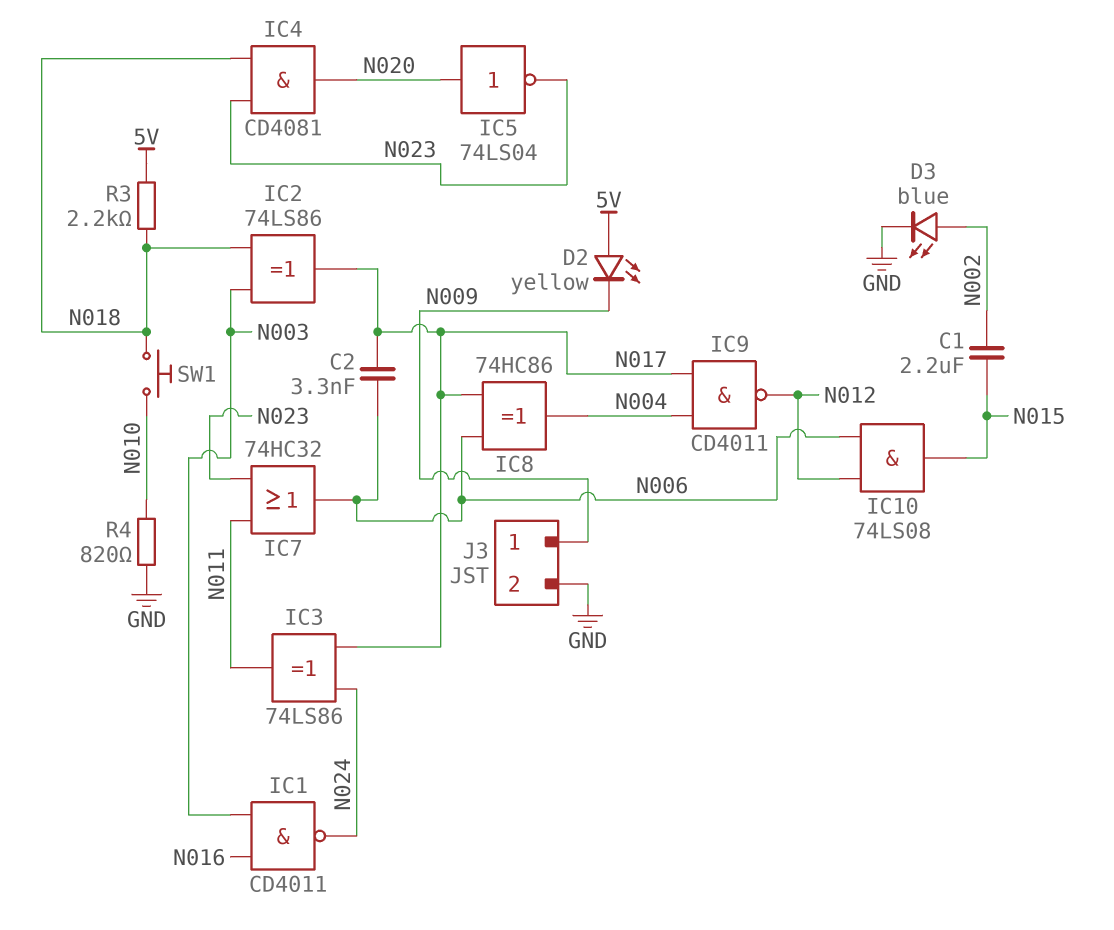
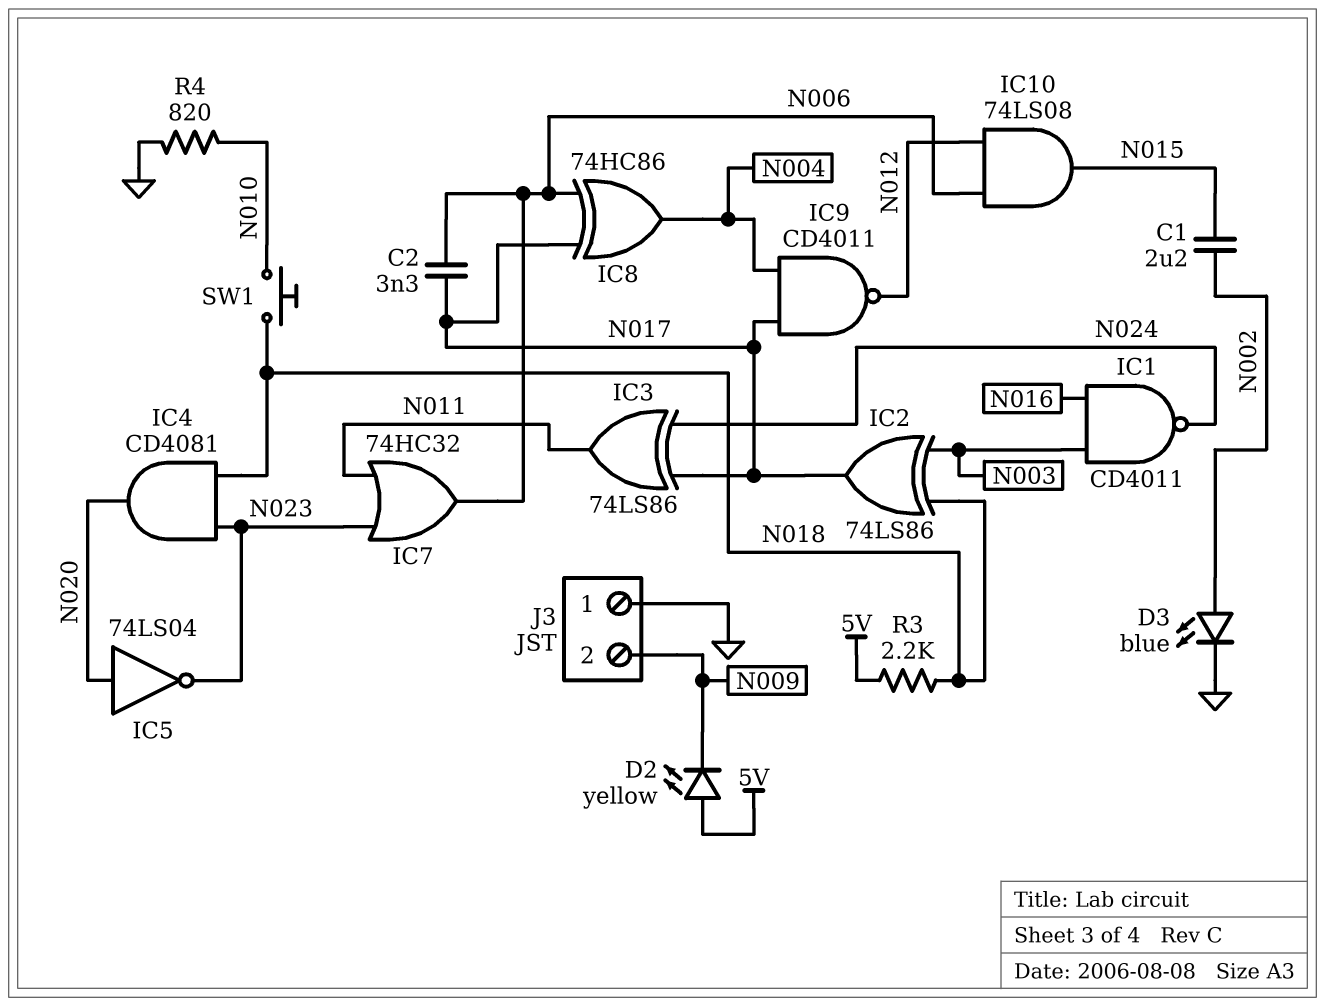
J3 pin 1: N009 -> GND
J3 pin 2: GND -> N009

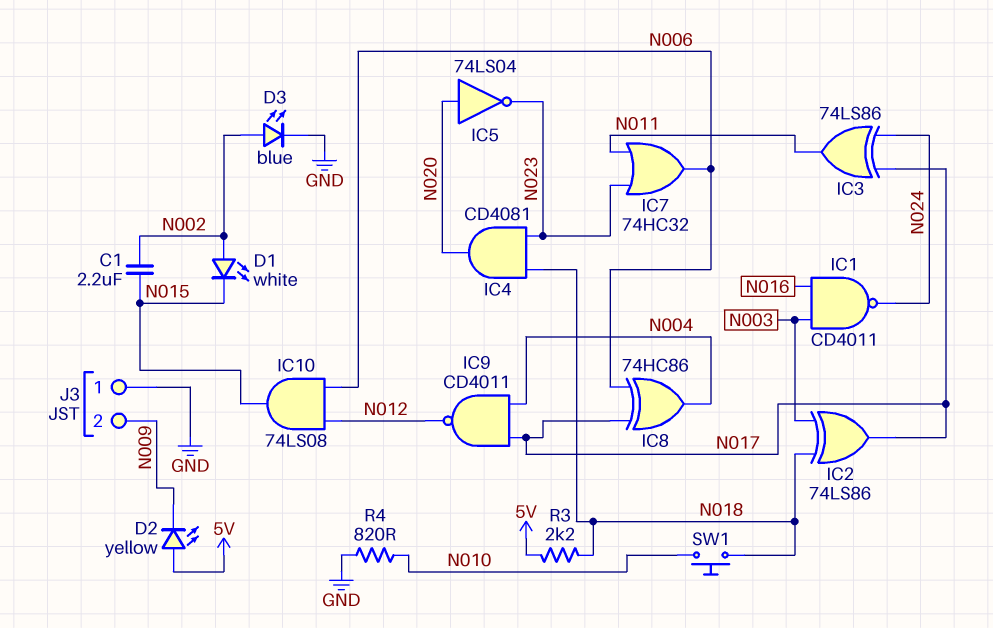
C2: 3.3nF (N006, N017) -> none
D1: none -> LED white (A N002, K N015)

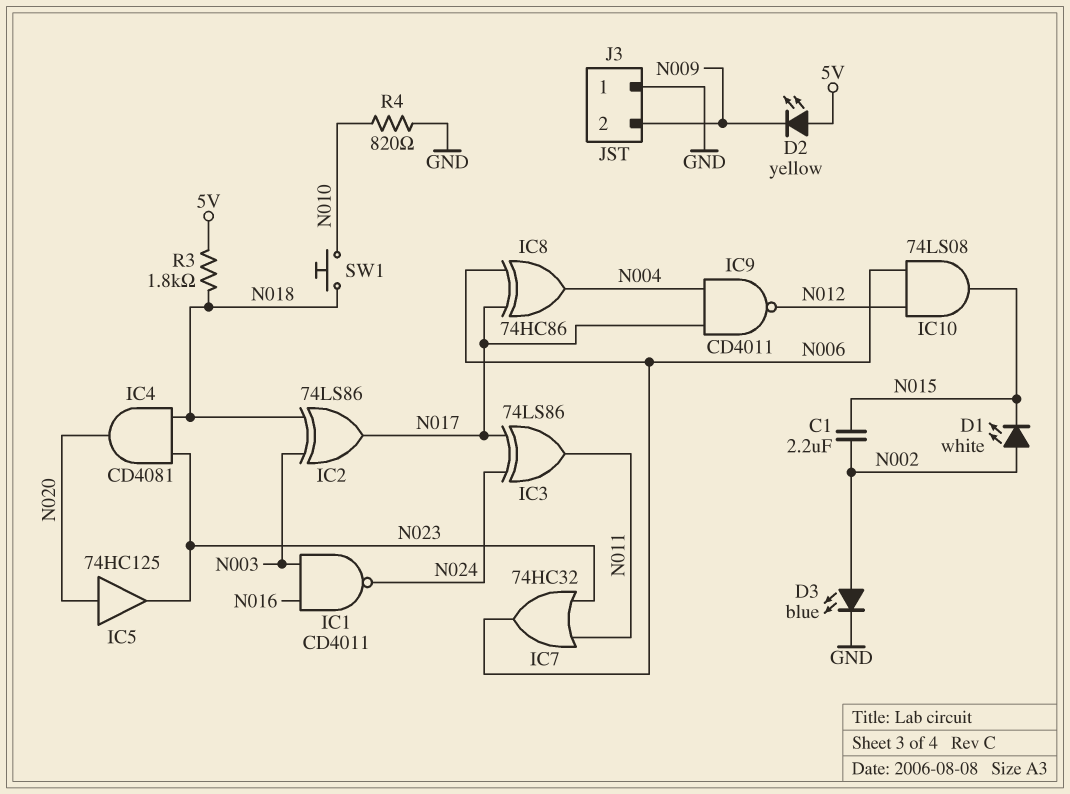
IC5: NOT 74LS04 (in N020, out N023) -> buffer 74HC125 (in N020, out N023)
R3: 2.2k (5V, N018) -> 1.8k (5V, N018)

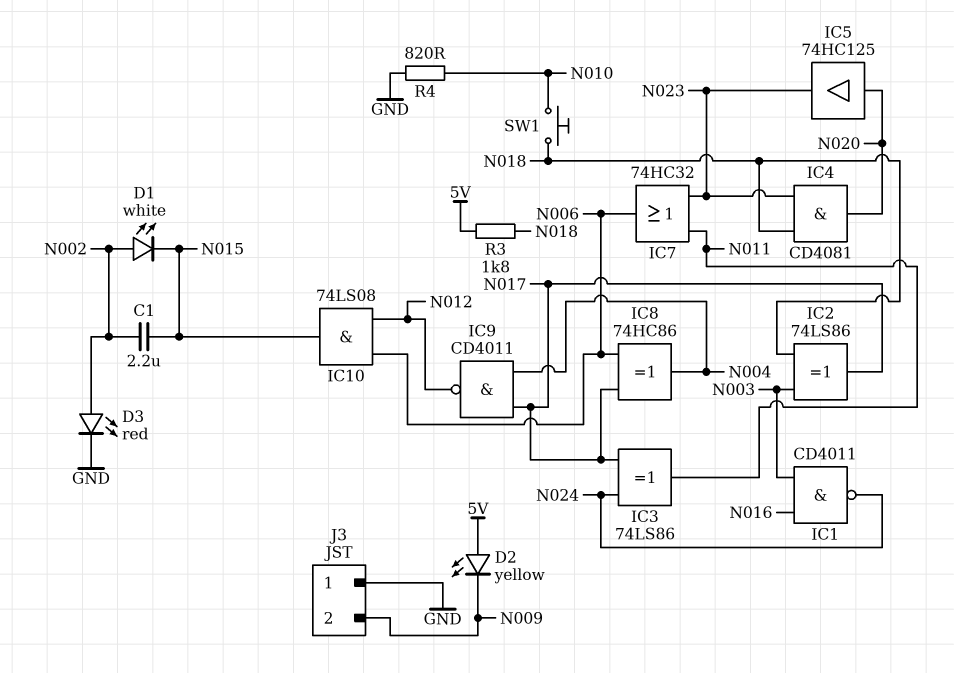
D3: LED blue (A N002, K GND) -> LED red (A N002, K GND)

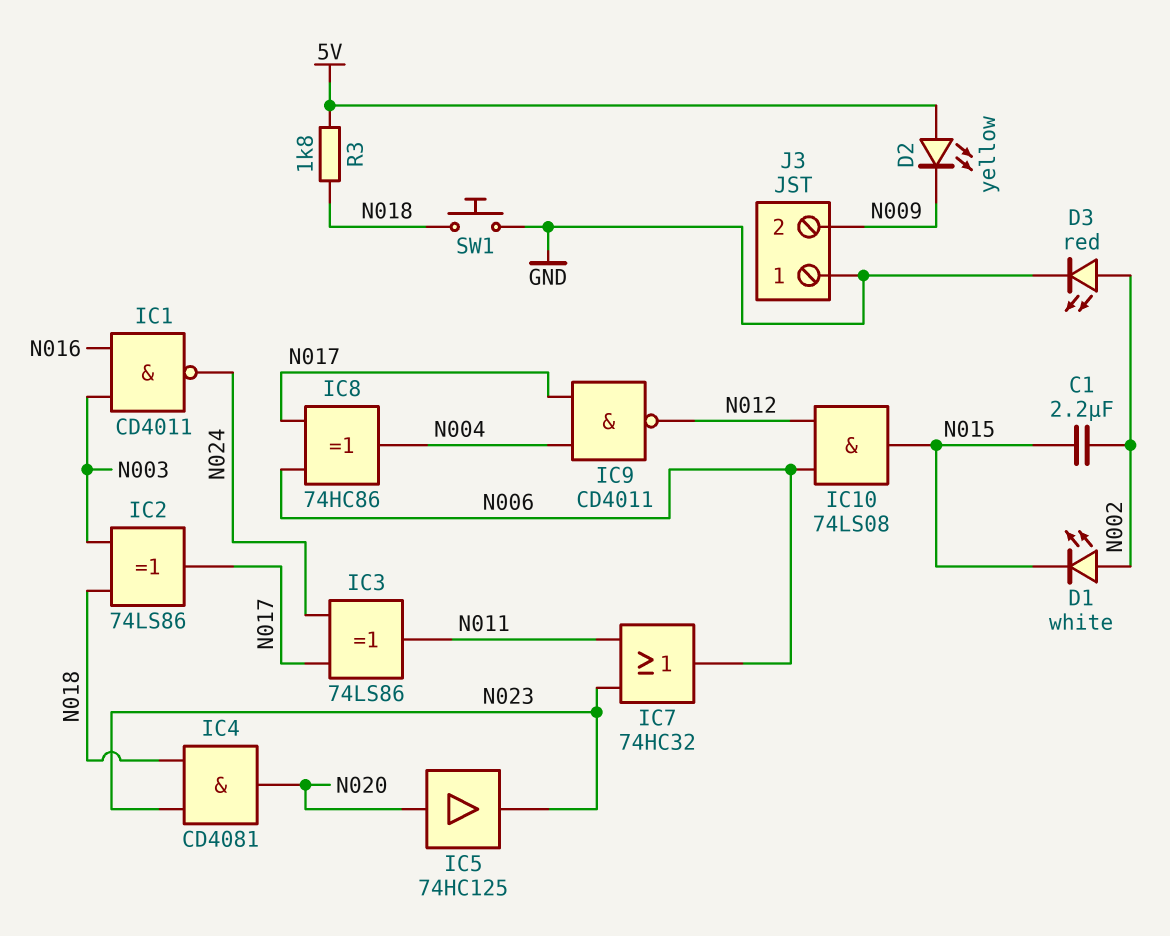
R4: 820 (GND, N010) -> none
SW1: button (N010, N018) -> button (GND, N018)

